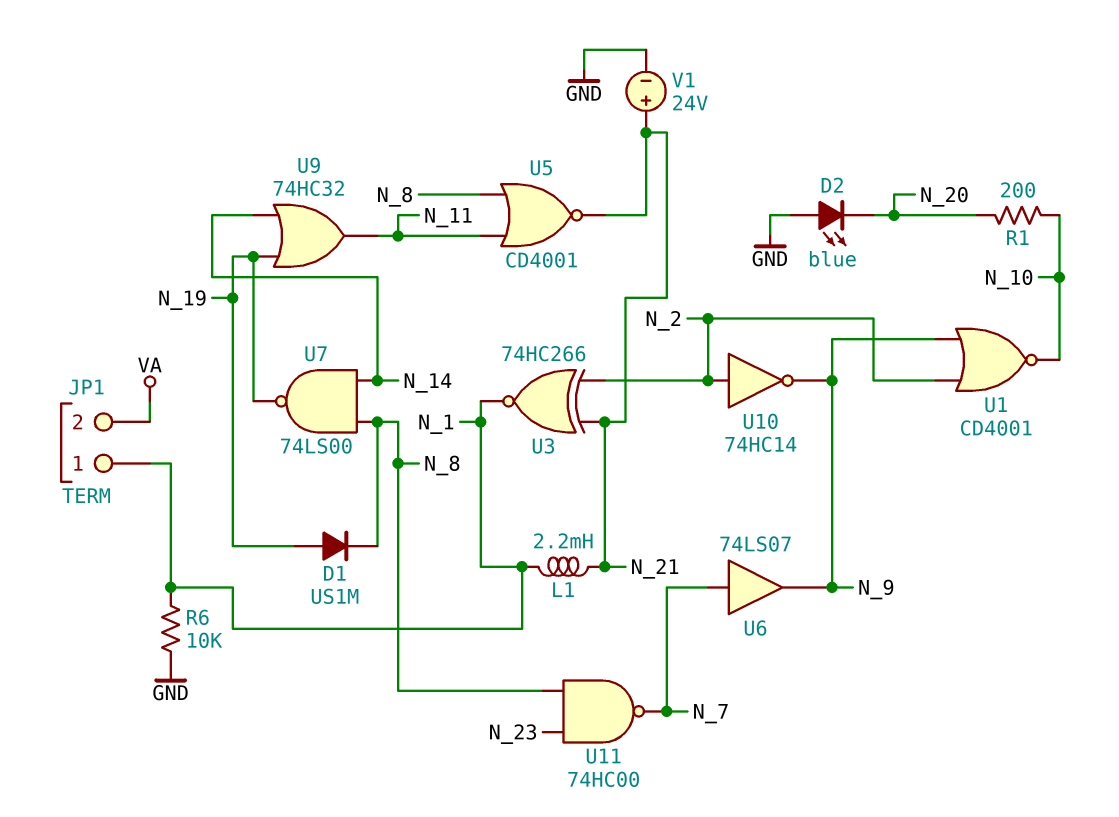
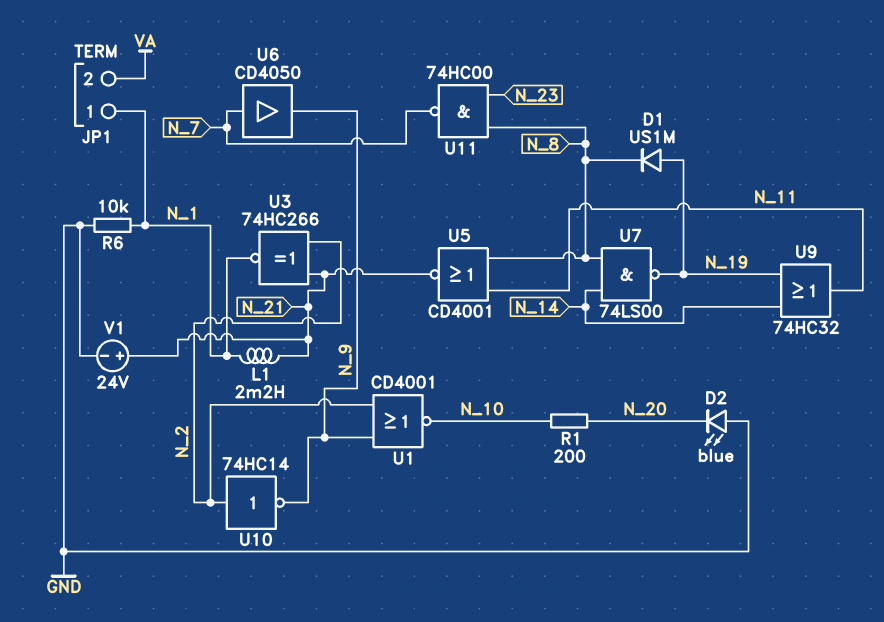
U6: buffer 74LS07 (in N_7, out N_9) -> buffer CD4050 (in N_7, out N_9)

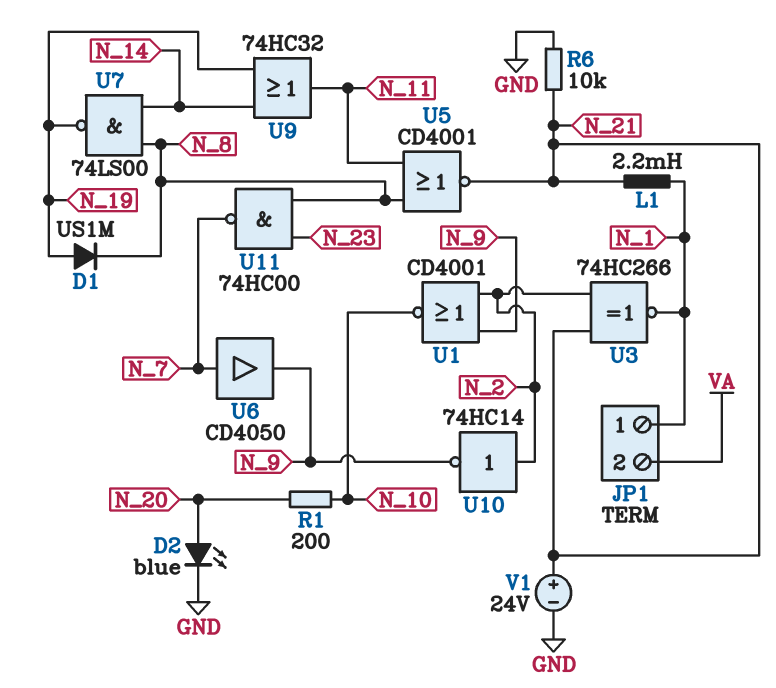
D2: LED blue (A GND, K N_20) -> LED blue (A N_20, K GND)
R6: 10k (GND, N_1) -> 10k (GND, N_21)

